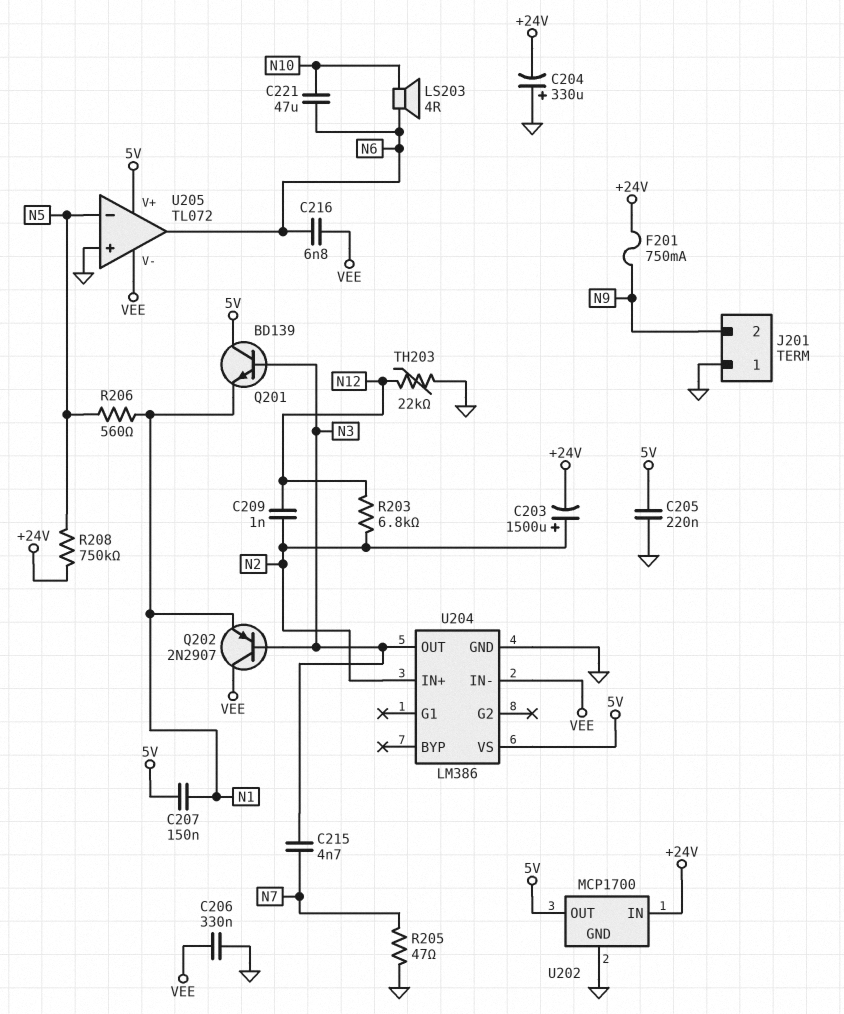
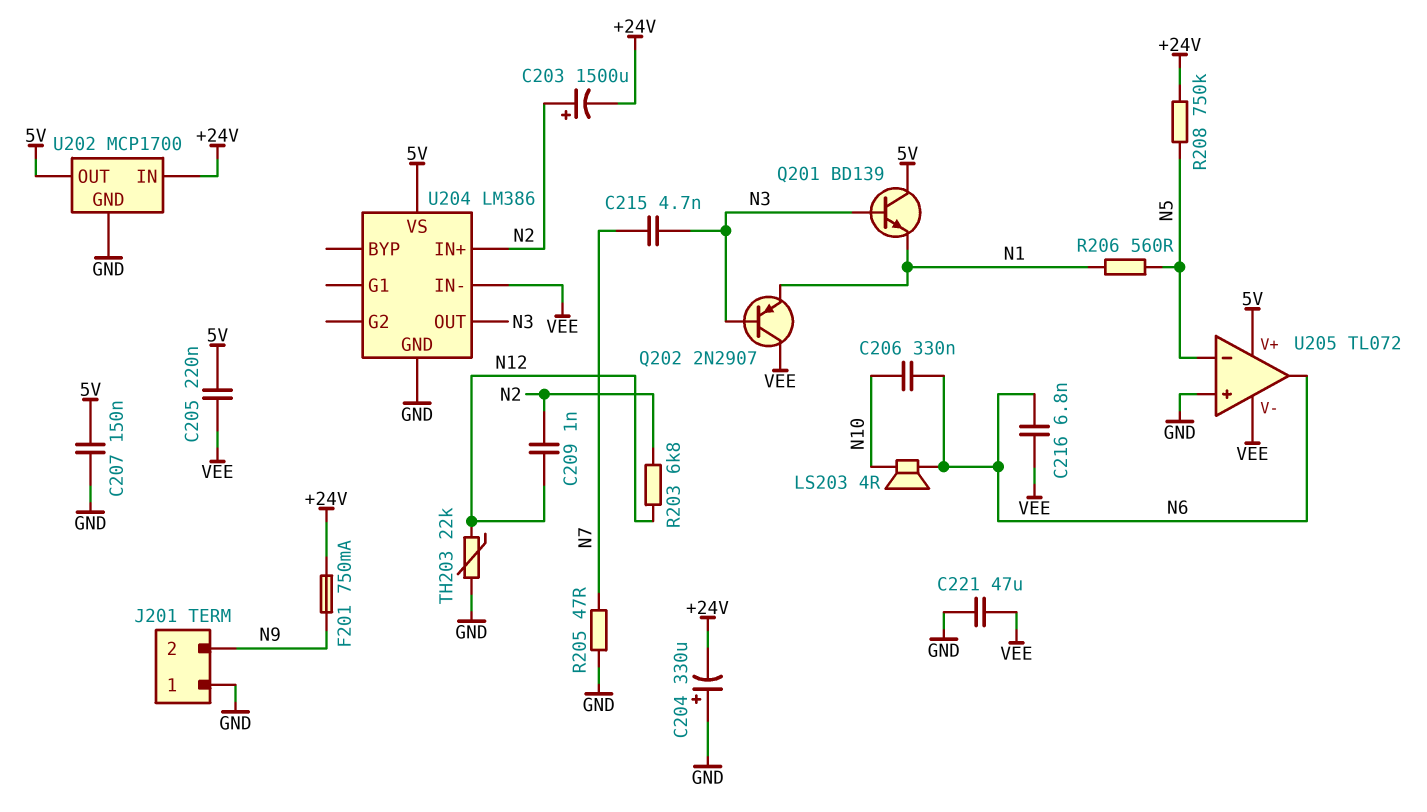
C205: 220nF (5V, GND) -> 220nF (5V, VEE)
C206: 330nF (GND, VEE) -> 330nF (N6, N10)
C207: 150nF (5V, N1) -> 150nF (5V, GND)
C221: 47uF (N6, N10) -> 47uF (GND, VEE)

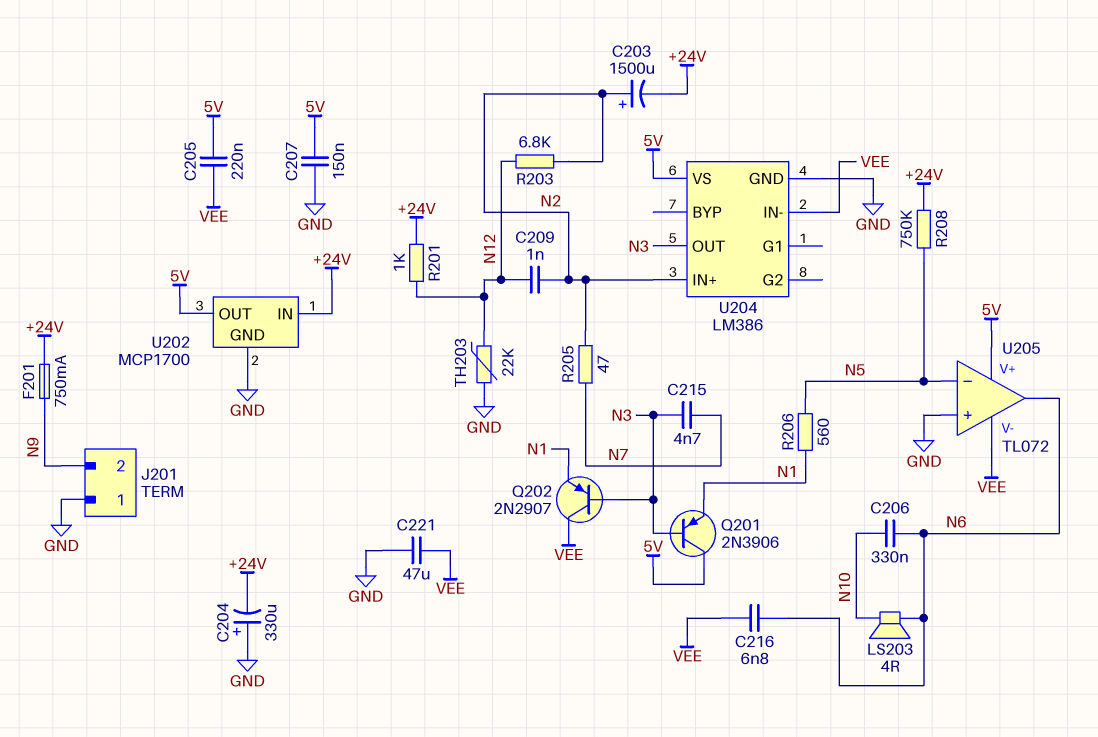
Q201: NPN BD139 (B N3, C 5V, E N1) -> PNP 2N3906 (B N3, C 5V, E N1)
R201: none -> 1k (+24V, N12)
R205: 47 (GND, N7) -> 47 (N2, N7)

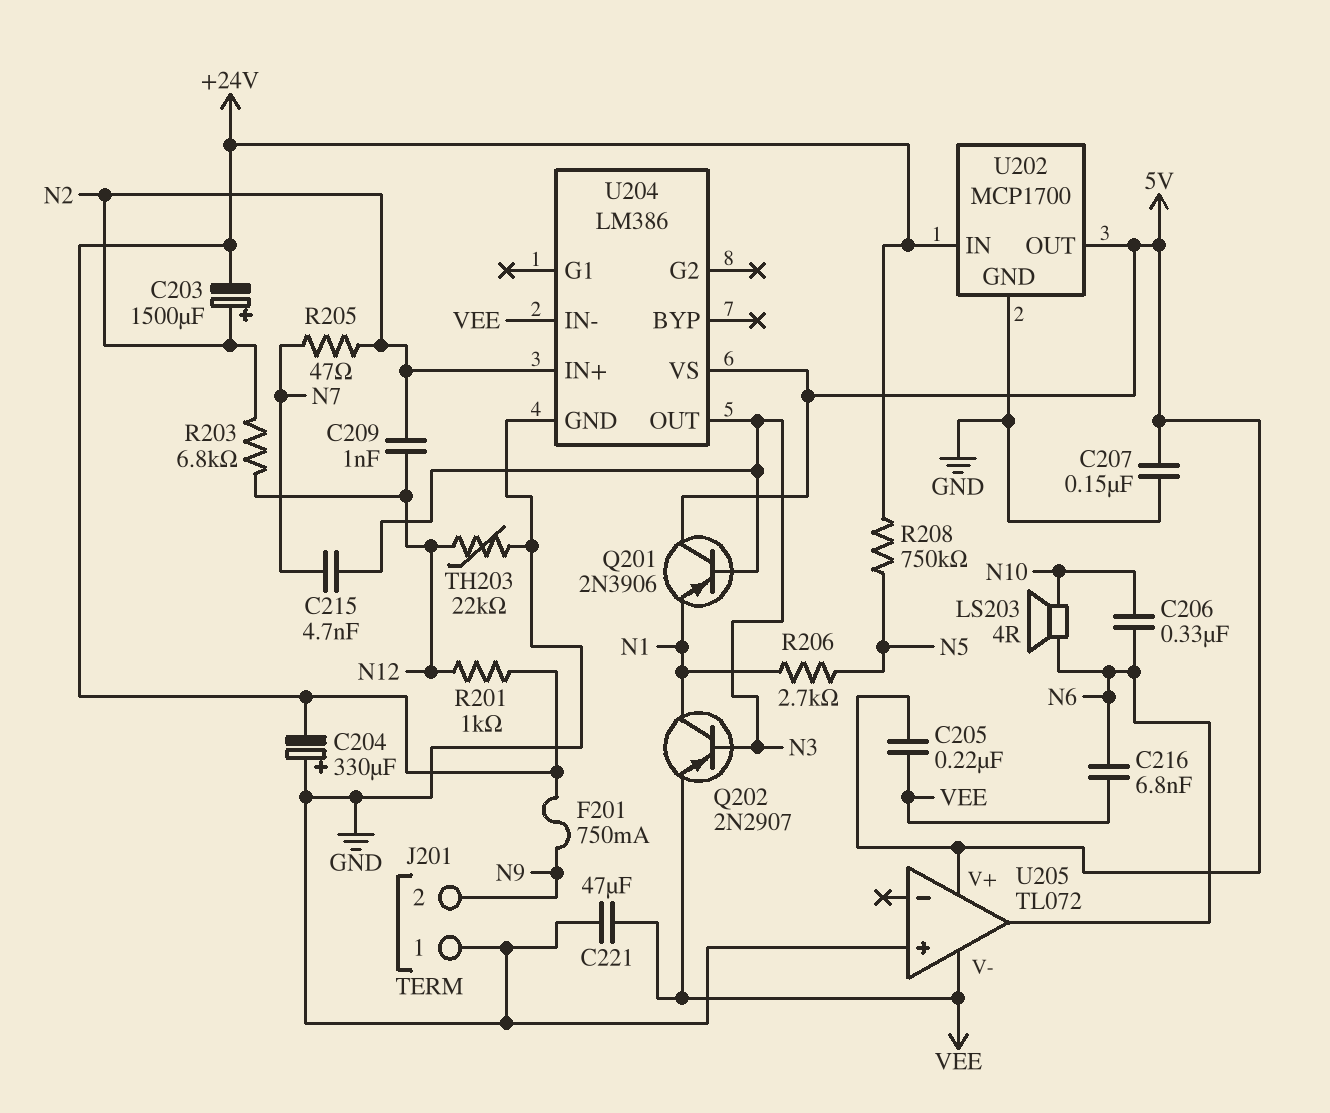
Q202: PNP 2N2907 (B N3, C VEE, E N1) -> PNP 2N2907 (B N3, C N1, E VEE)
R206: 560 (N1, N5) -> 2.7k (N1, N5)
U205 pin in-: N5 -> none

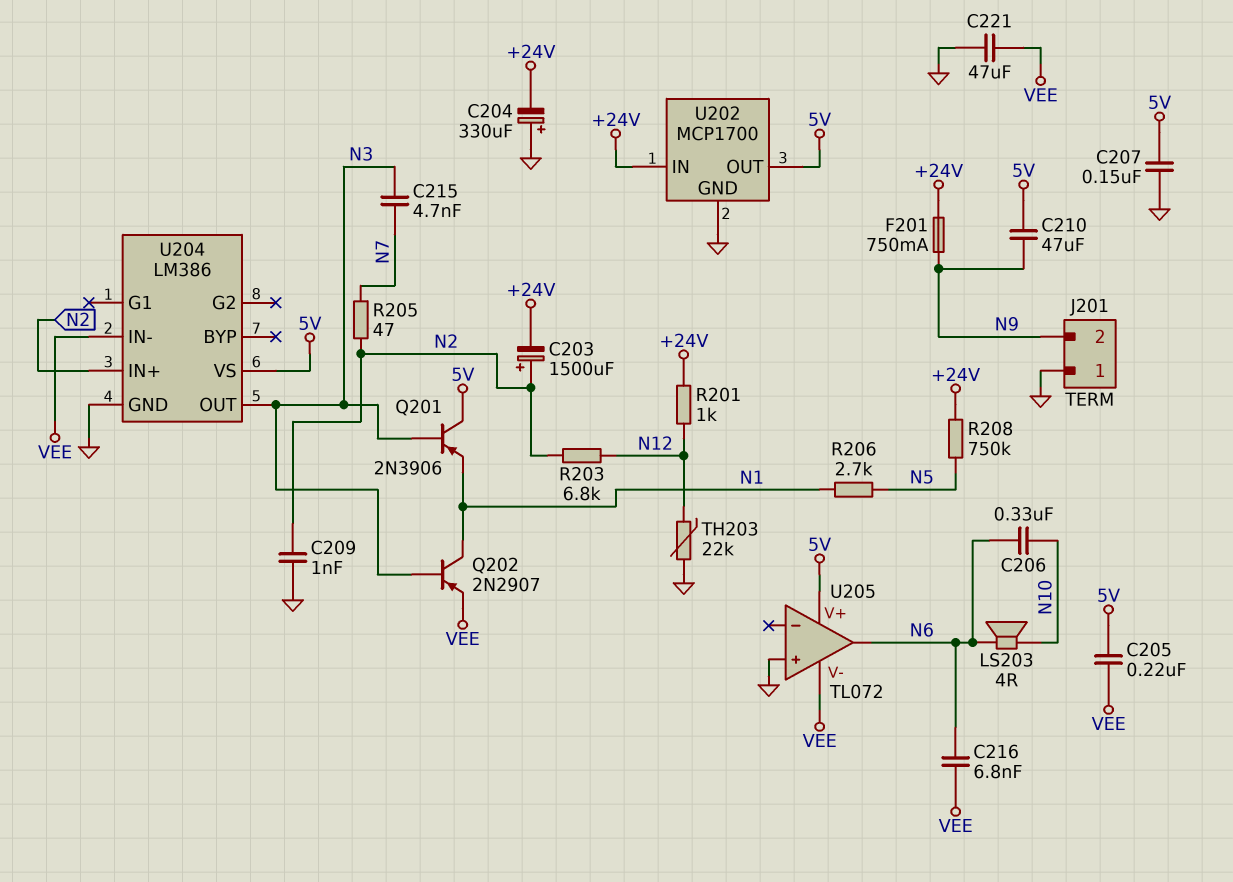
C209: 1nF (N2, N12) -> 1nF (GND, N2)
C210: none -> 47uF (5V, N9)

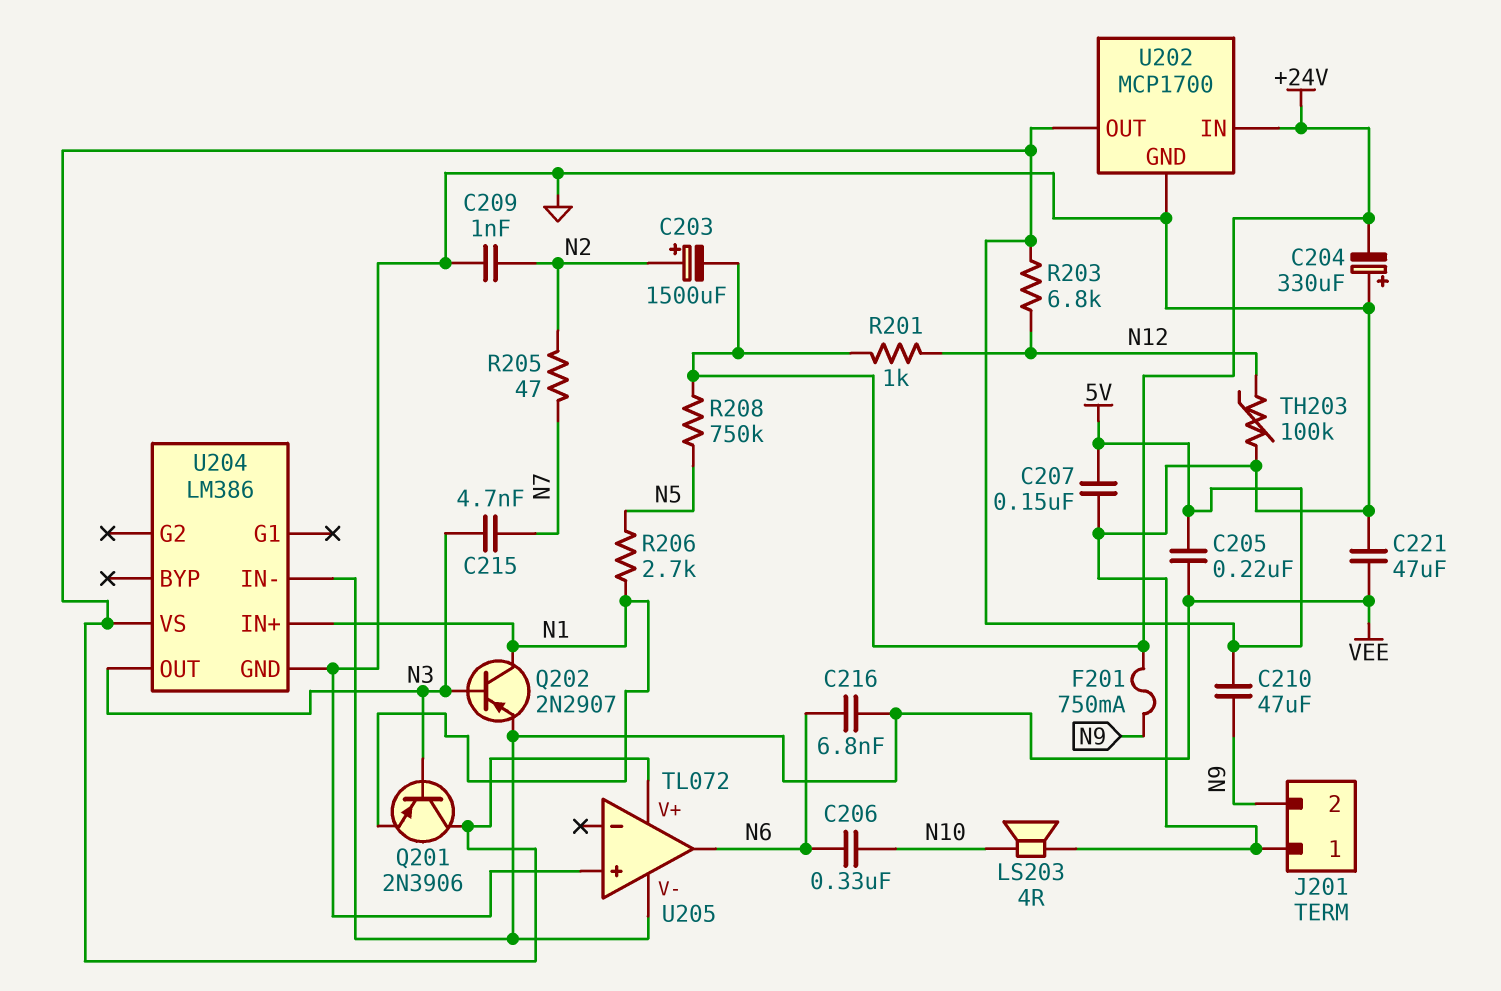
LS203: speaker 4R (N6, N10) -> speaker 4R (GND, N10)
R203: 6.8k (N2, N12) -> 6.8k (5V, N12)
TH203: 22k (GND, N12) -> 100k (GND, N12)
U204 pin IN+: N2 -> N1

